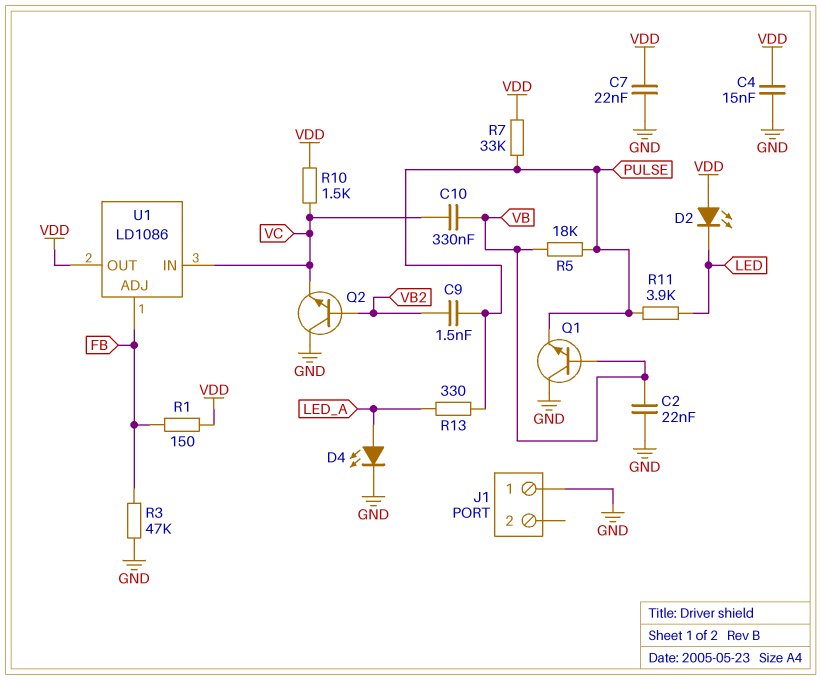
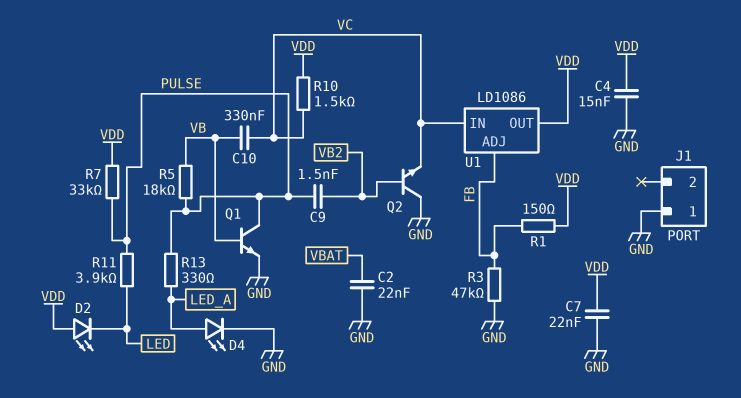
C2: 22nF (GND, VB) -> 22nF (GND, VBAT)
Q1: NPN (B VB, C GND, E PULSE) -> NPN (B VB, C PULSE, E GND)

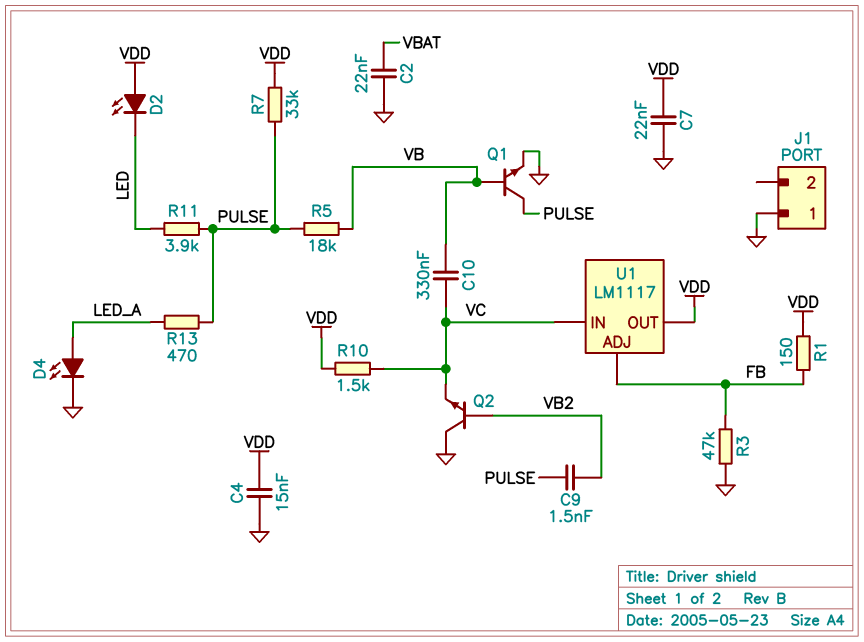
R13: 330 (LED_A, PULSE) -> 470 (LED_A, PULSE)
U1: LD1086 -> LM1117

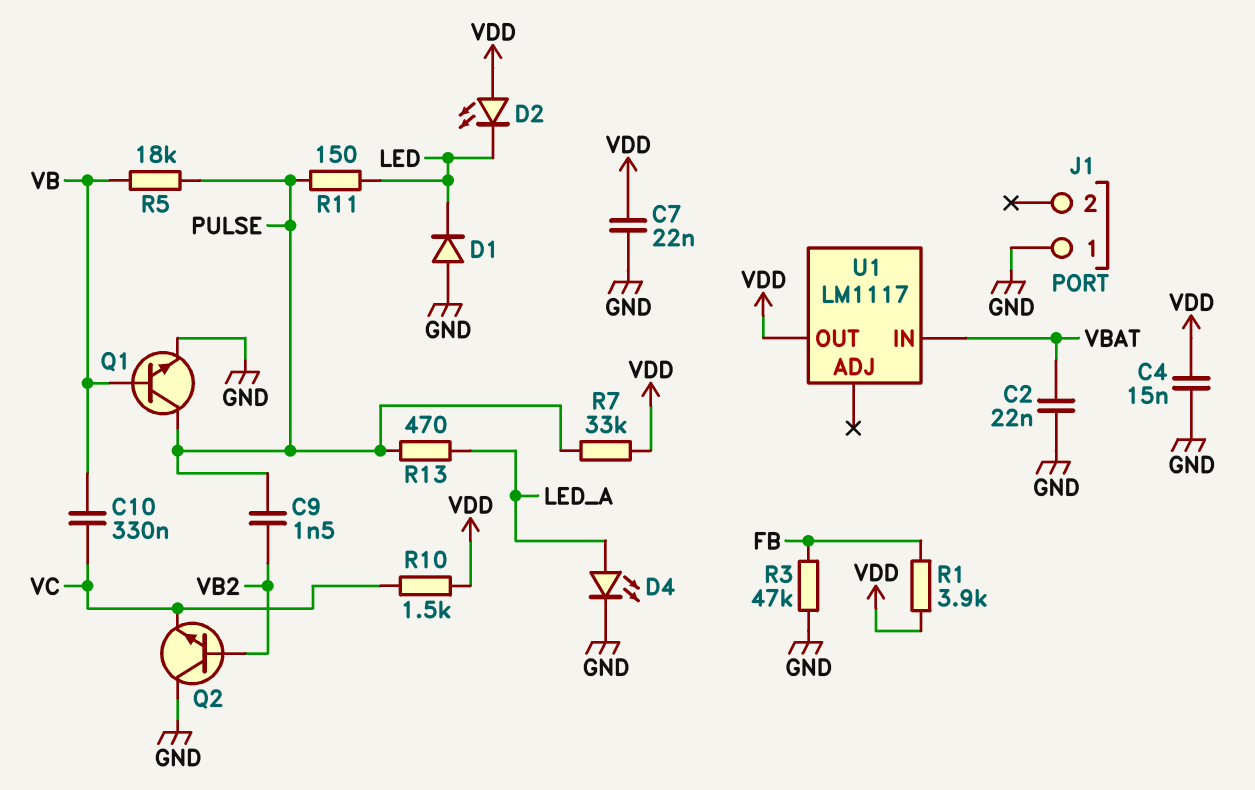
D1: none -> diode (A GND, K LED)
R1: 150 (FB, VDD) -> 3.9k (FB, VDD)
R11: 3.9k (LED, PULSE) -> 150 (LED, PULSE)
U1 pin ADJ: FB -> none
U1 pin IN: VC -> VBAT

